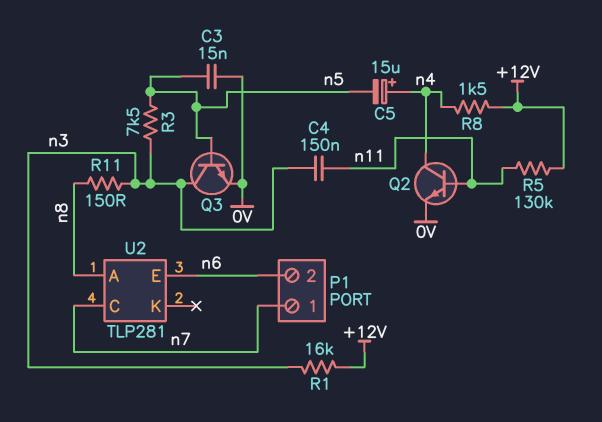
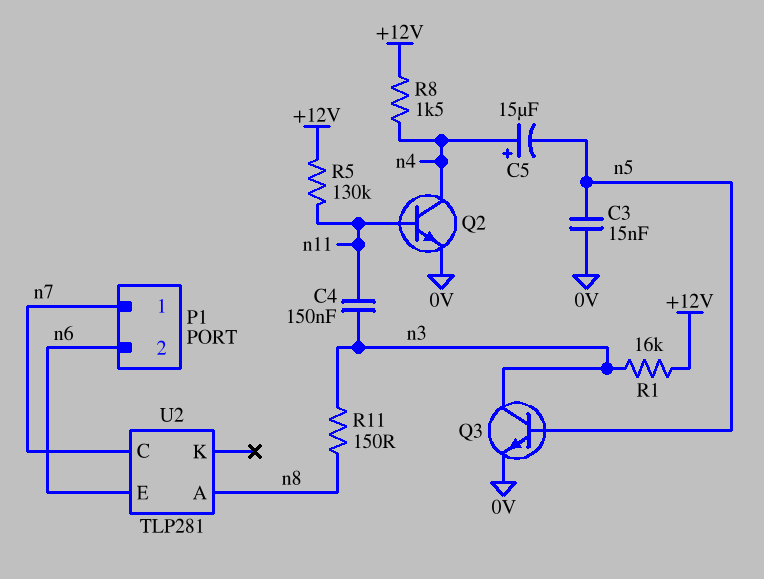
R3: 7.5k (n3, n5) -> none

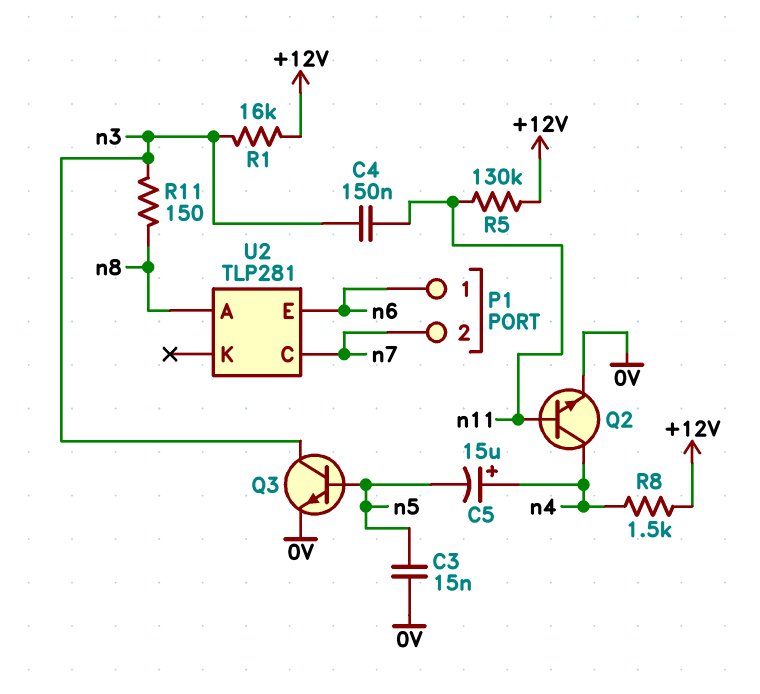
P1 pin 1: n7 -> n6
P1 pin 2: n6 -> n7

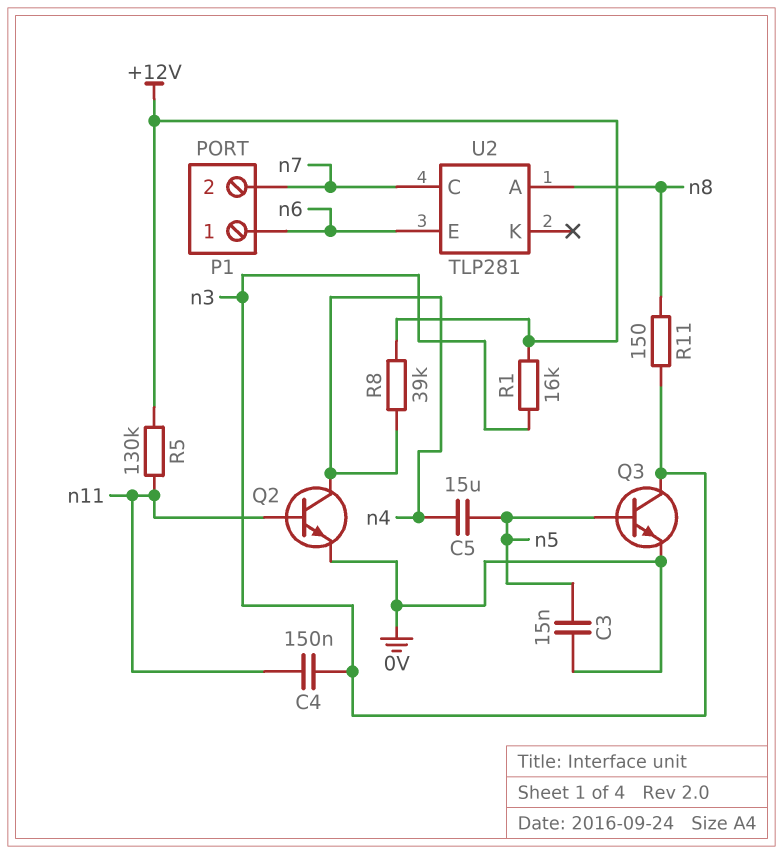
C5: 15uF (plus n4, minus n5) -> 15uF (n4, n5)
R8: 1.5k (+12V, n4) -> 39k (+12V, n4)

